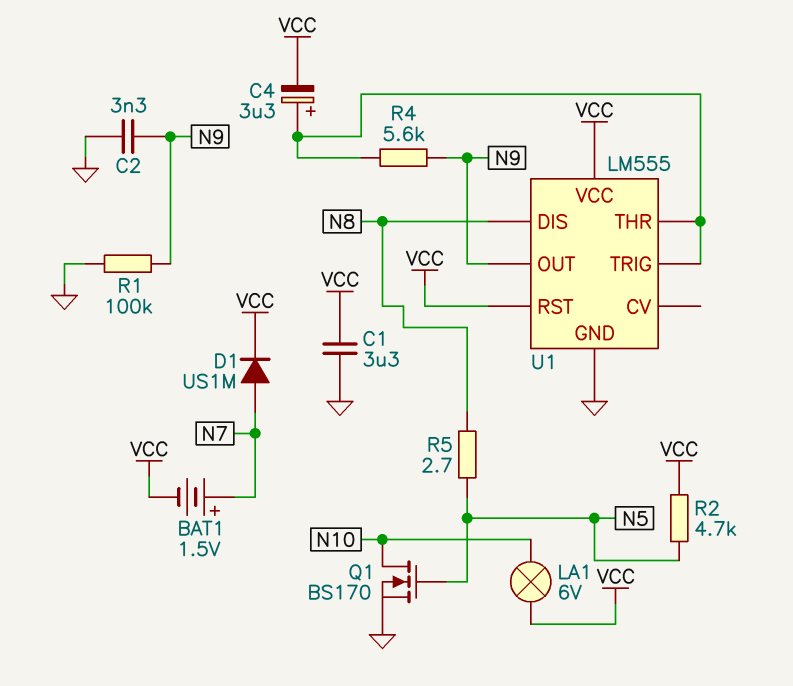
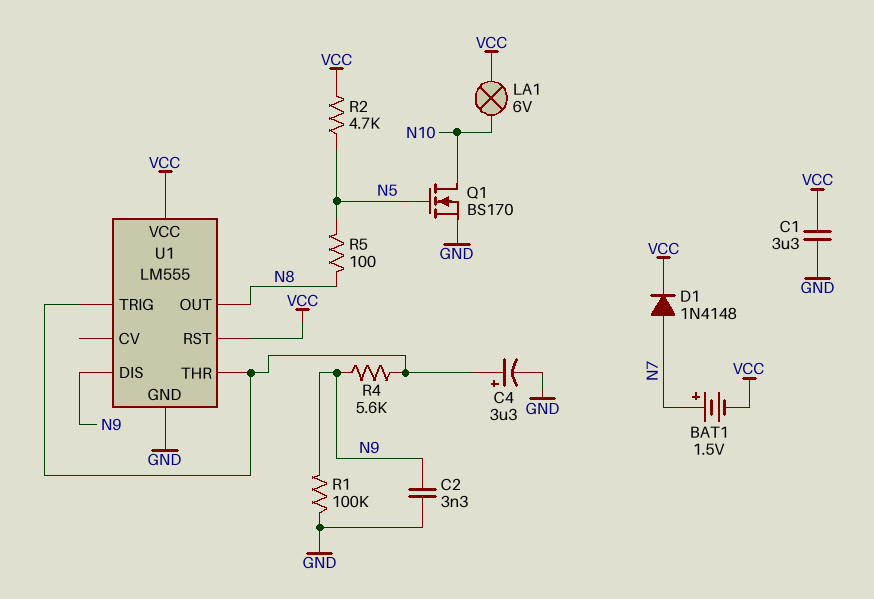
C4: 3.3uF (plus U1/THR, minus VCC) -> 3.3uF (plus U1/THR, minus GND)
D1: diode US1M (A N7, K VCC) -> diode 1N4148 (A N7, K VCC)
R5: 2.7 (N5, N8) -> 100 (N5, N8)
U1 pin DIS: N8 -> N9
U1 pin OUT: N9 -> N8

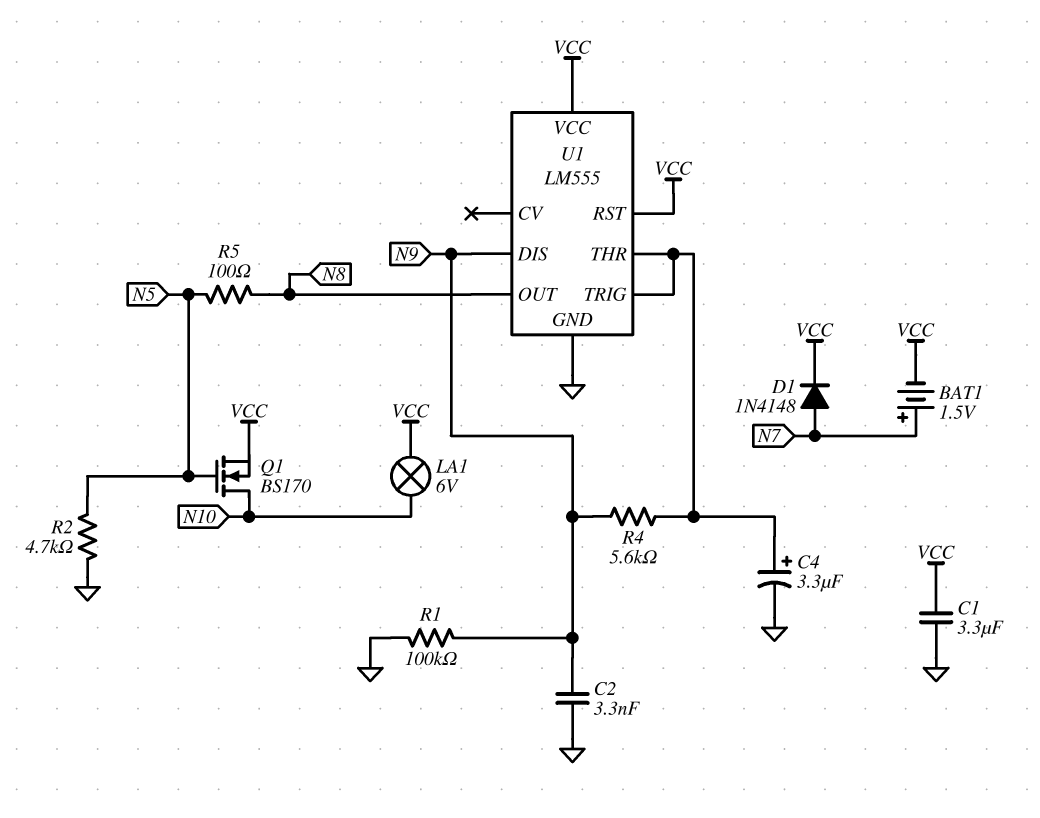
Q1: NMOS BS170 (G N5, D N10, S GND) -> NMOS BS170 (G N5, D N10, S VCC)
R2: 4.7k (N5, VCC) -> 4.7k (GND, N5)

